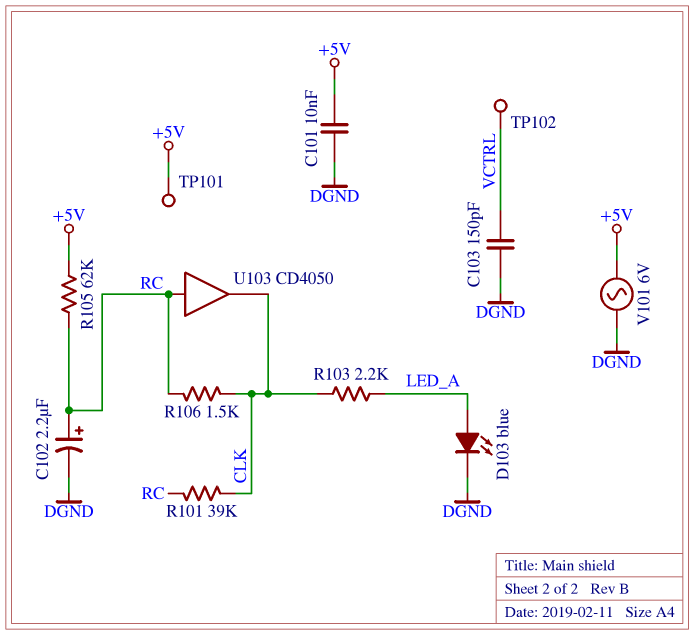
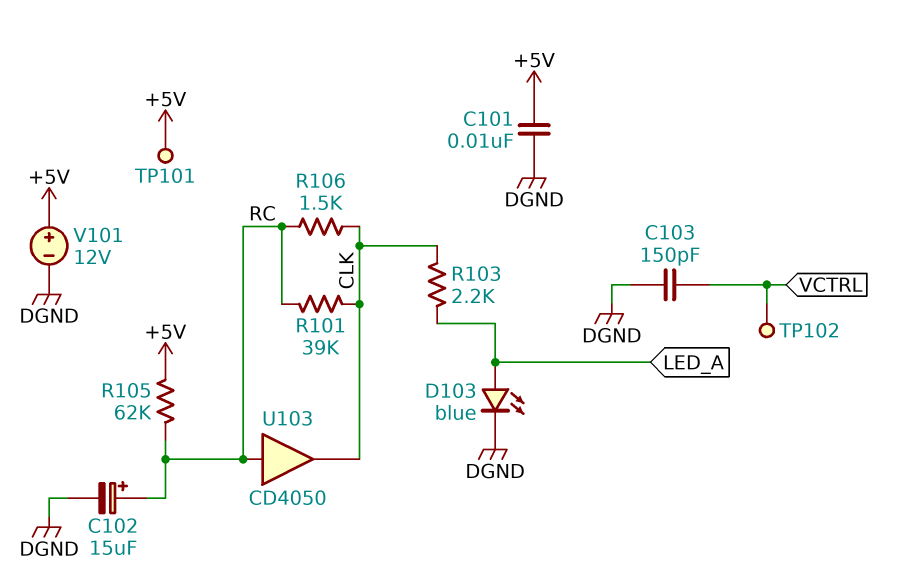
C102: 2.2uF (plus RC, minus DGND) -> 15uF (plus RC, minus DGND)
V101: AC 6V (+5V, DGND) -> 12V (plus +5V, minus DGND)

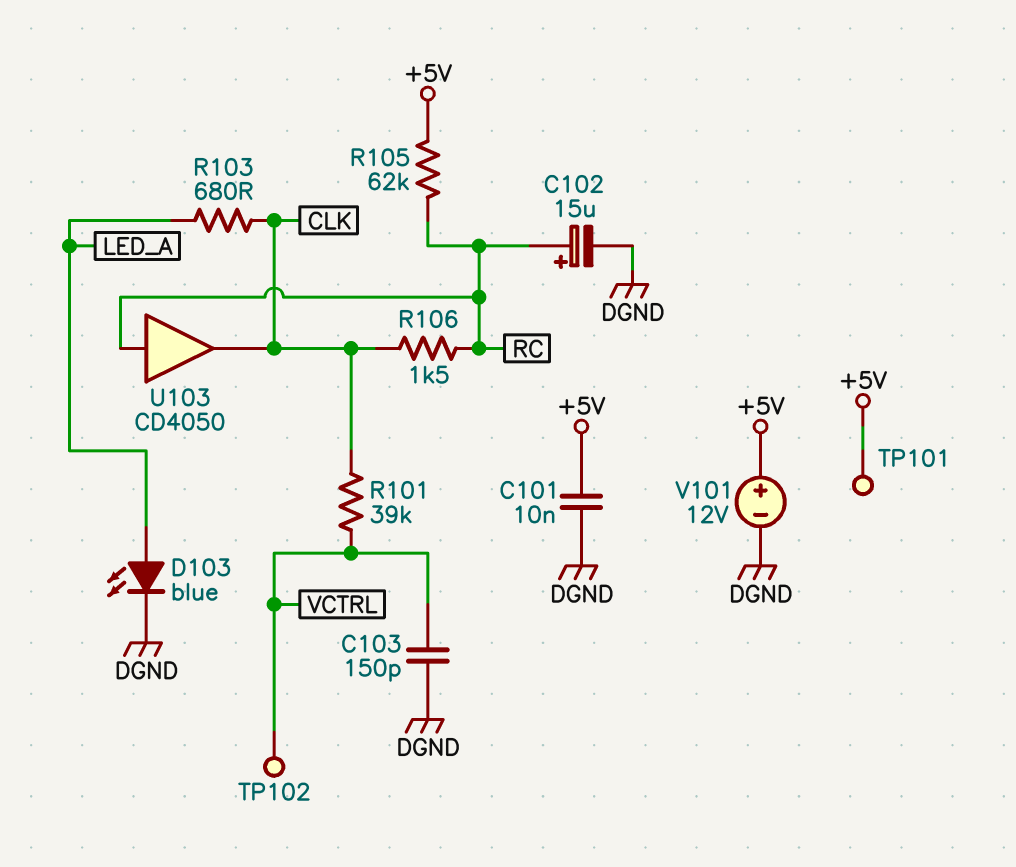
R101: 39k (CLK, RC) -> 39k (CLK, VCTRL)
R103: 2.2k (CLK, LED_A) -> 680 (CLK, LED_A)

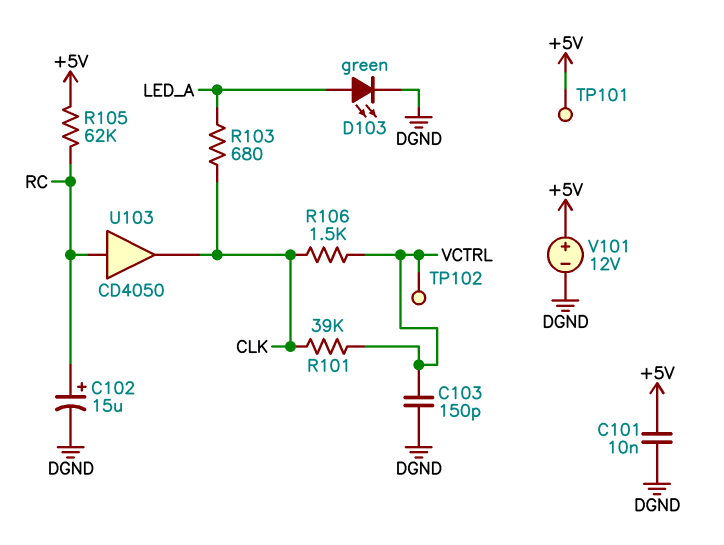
D103: LED blue (A LED_A, K DGND) -> LED green (A LED_A, K DGND)
R106: 1.5k (CLK, RC) -> 1.5k (CLK, VCTRL)

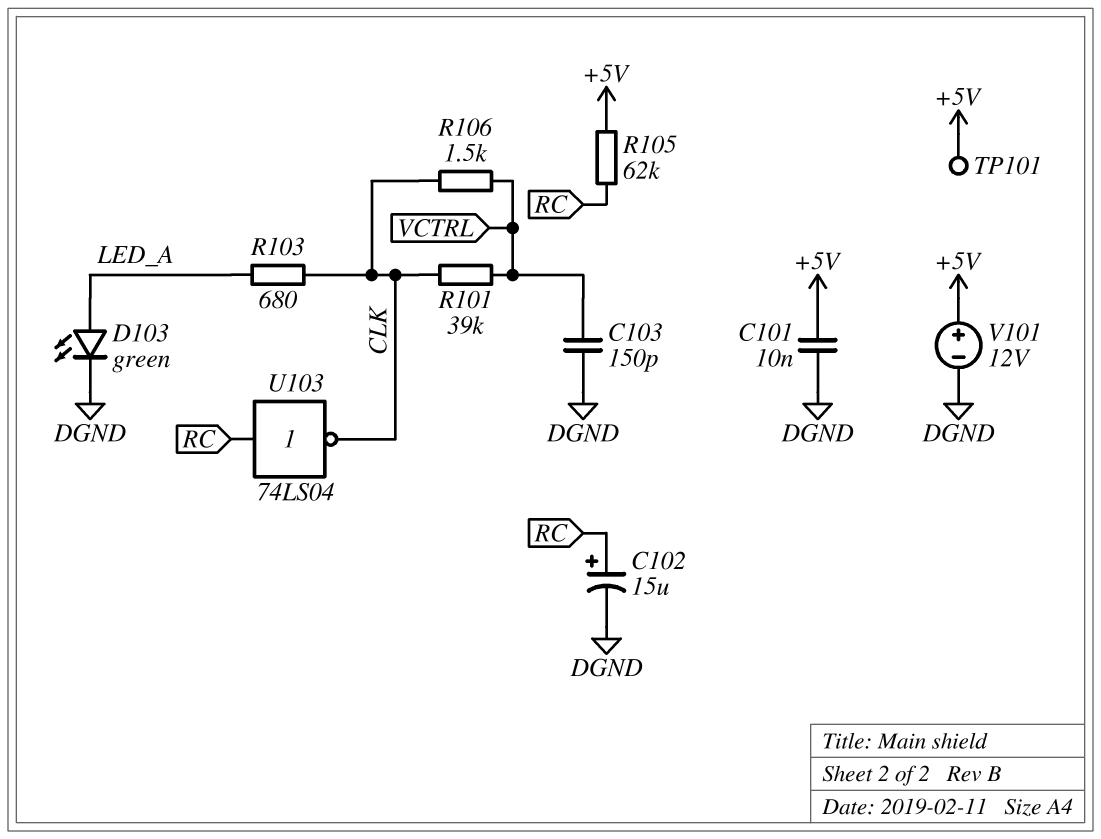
TP102: test point (VCTRL) -> none
U103: buffer CD4050 (in RC, out CLK) -> NOT 74LS04 (in RC, out CLK)

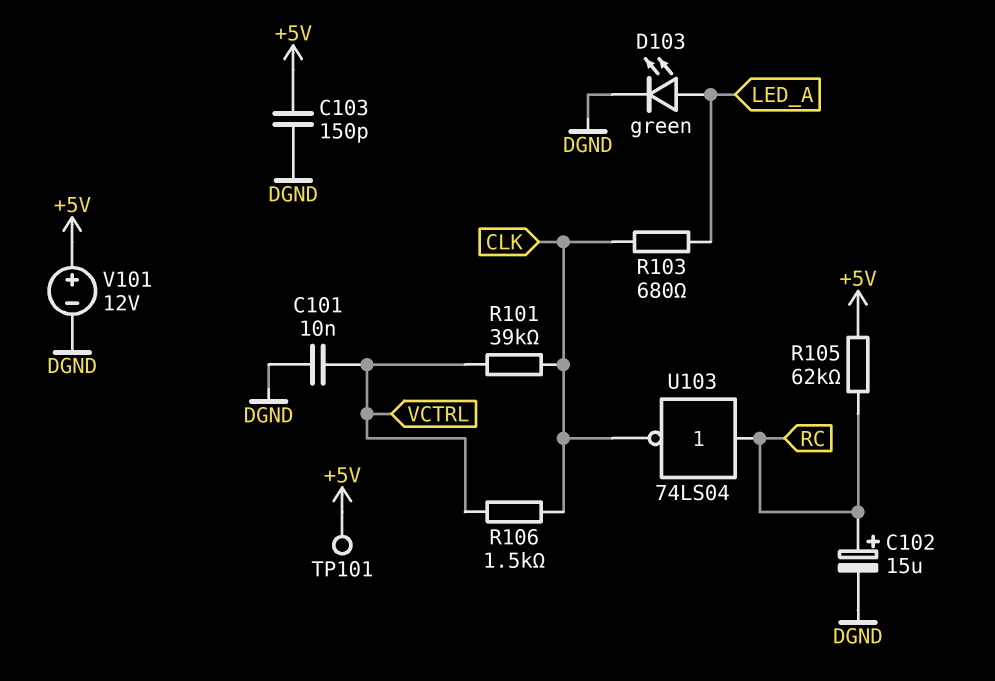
C101: 10nF (+5V, DGND) -> 10nF (DGND, VCTRL)
C103: 150pF (DGND, VCTRL) -> 150pF (+5V, DGND)

